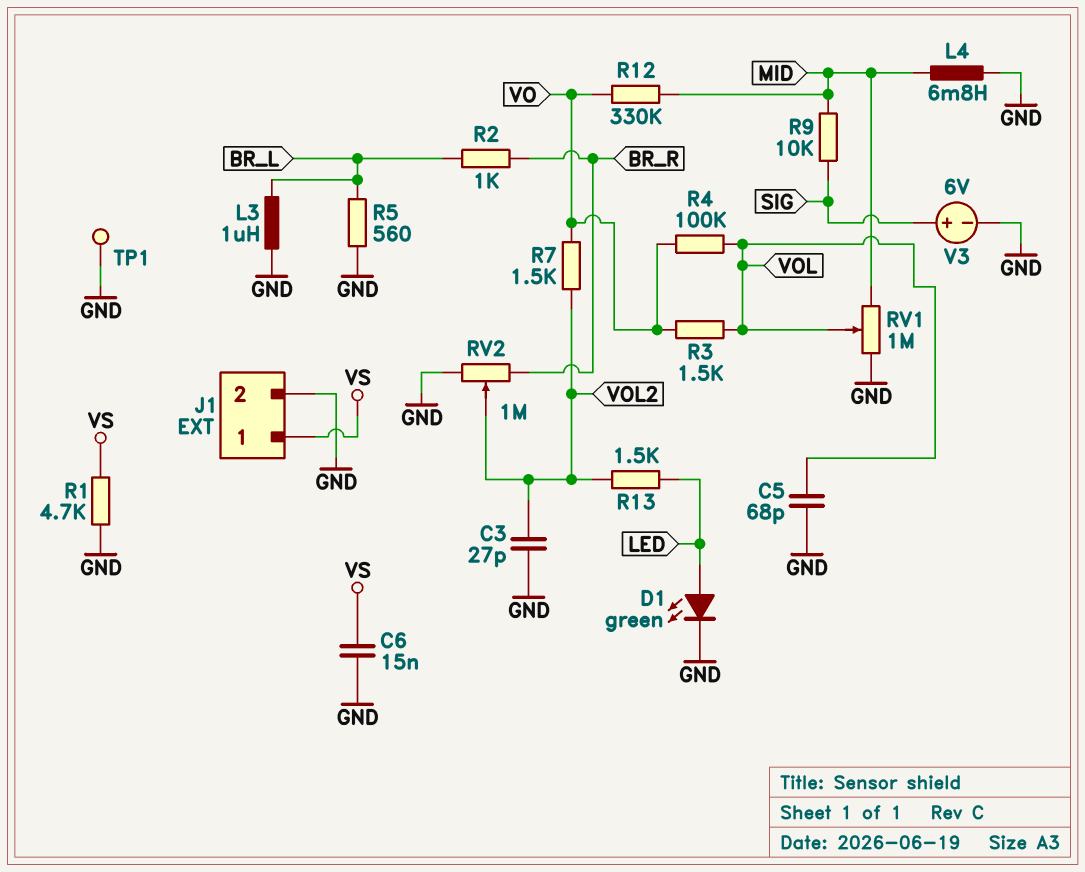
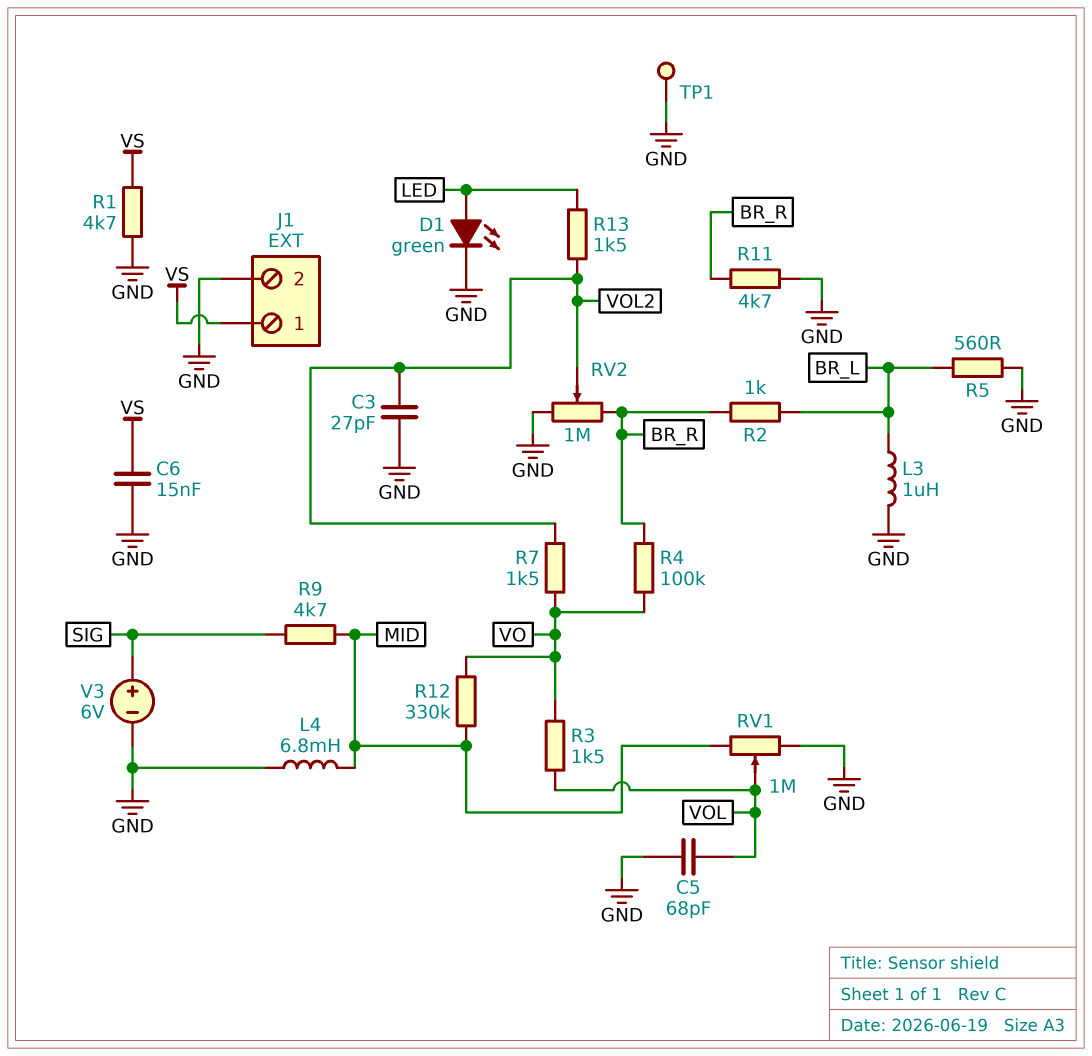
R4: 100k (VO, VOL) -> 100k (BR_R, VO)
R9: 10k (MID, SIG) -> 4.7k (MID, SIG)
R11: none -> 4.7k (BR_R, GND)

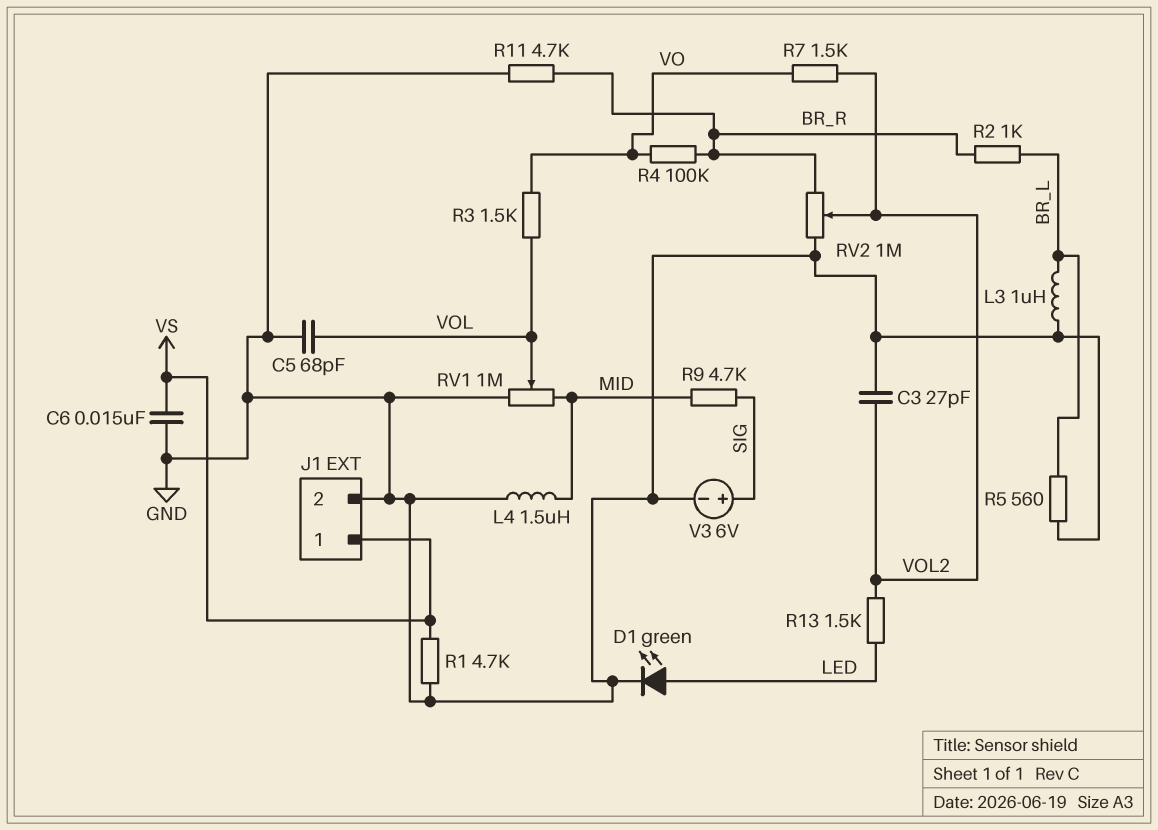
L4: 6.8mH (GND, MID) -> 1.5uH (GND, MID)
R12: 330k (MID, VO) -> none
TP1: test point (GND) -> none

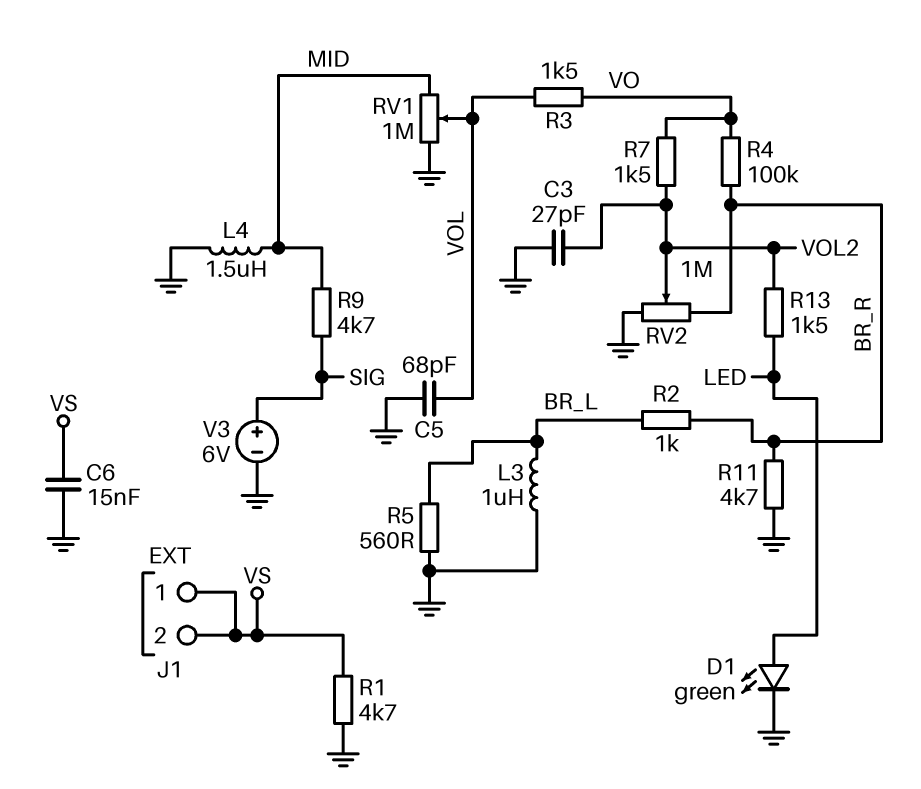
J1 pin 2: GND -> VS

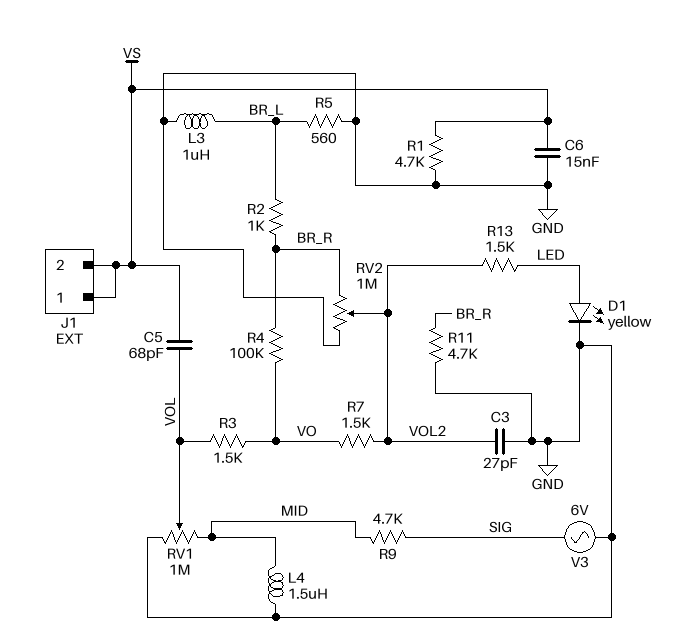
C5: 68pF (GND, VOL) -> 68pF (VOL, VS)
D1: LED green (A LED, K GND) -> LED yellow (A LED, K GND)
V3: 6V (plus SIG, minus GND) -> AC 6V (GND, SIG)

